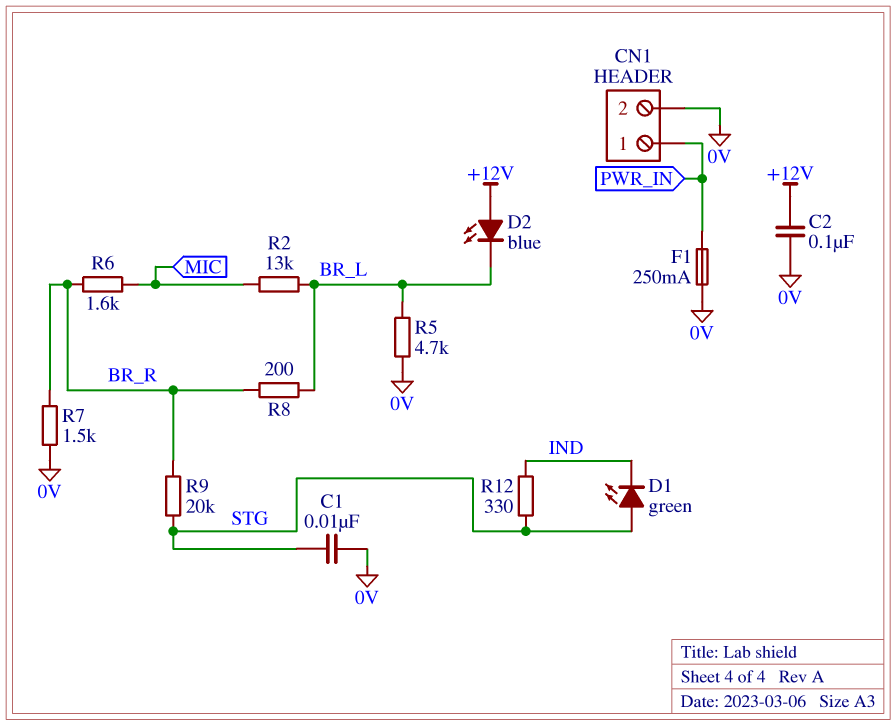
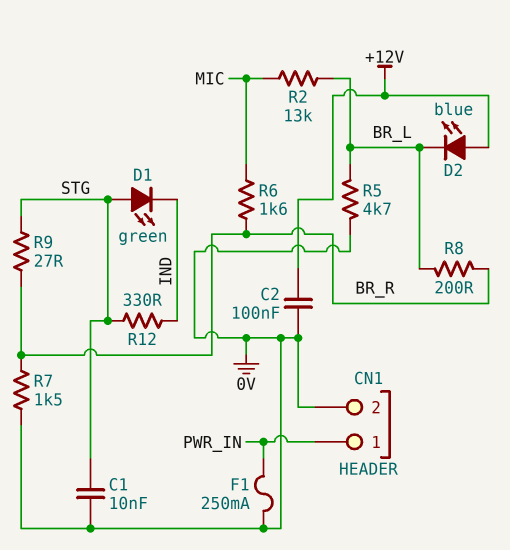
R9: 20k (BR_R, STG) -> 27 (BR_R, STG)

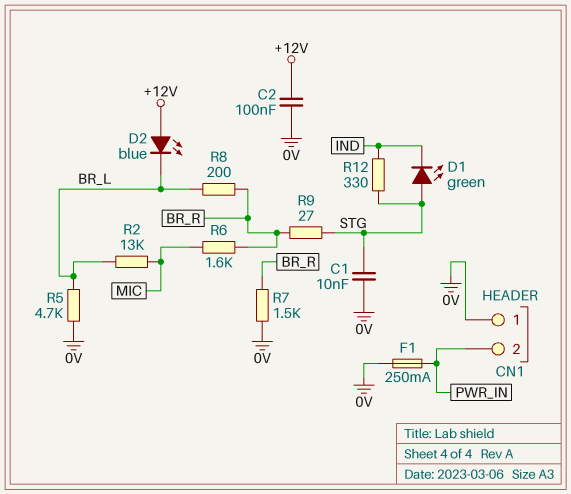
CN1 pin 1: PWR_IN -> 0V
CN1 pin 2: 0V -> PWR_IN

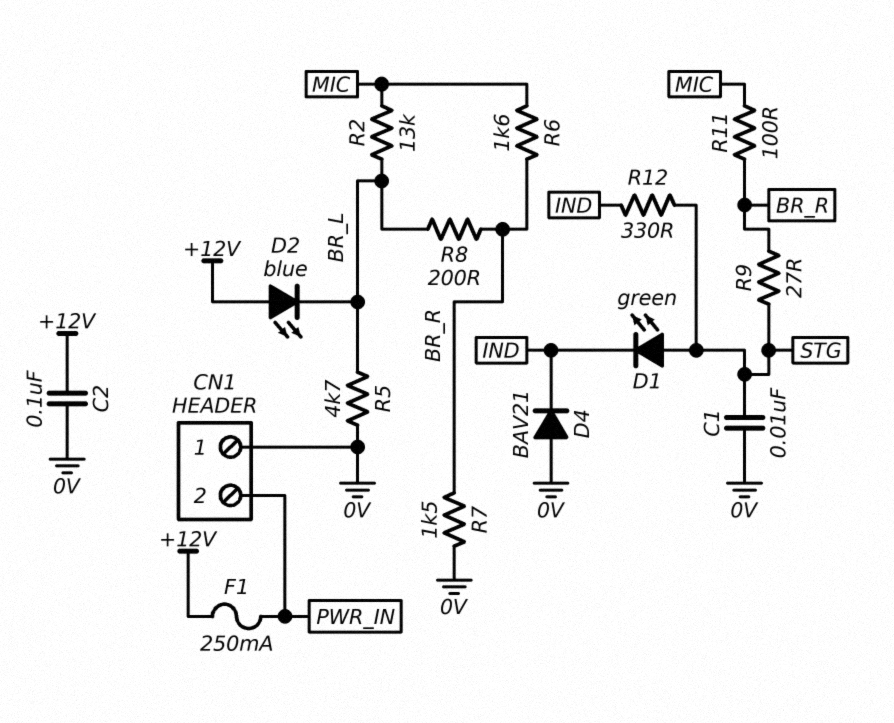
D4: none -> diode BAV21 (A 0V, K IND)
F1: 250mA (0V, PWR_IN) -> 250mA (+12V, PWR_IN)
R11: none -> 100 (BR_R, MIC)

